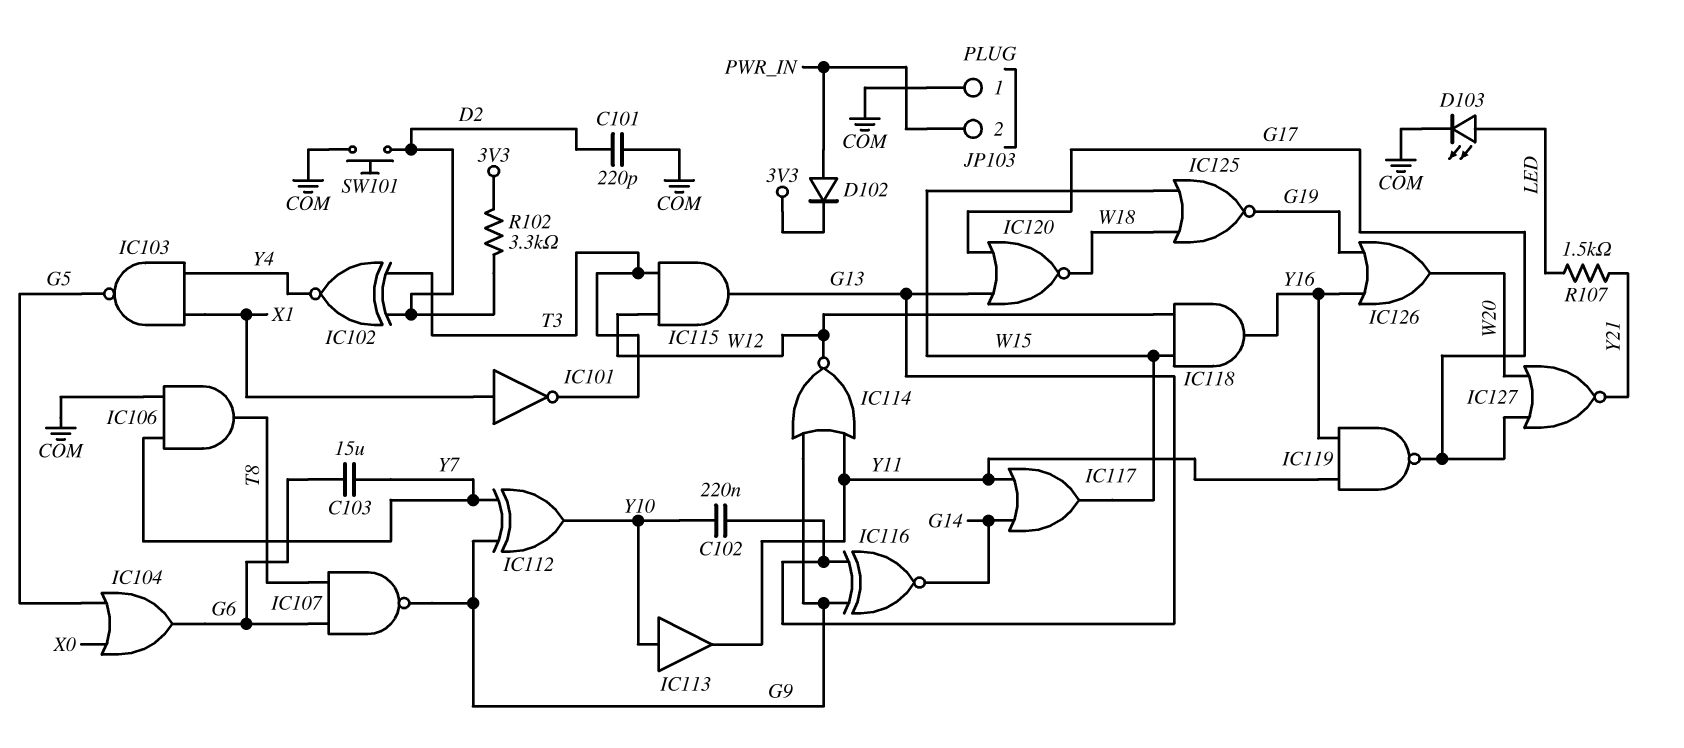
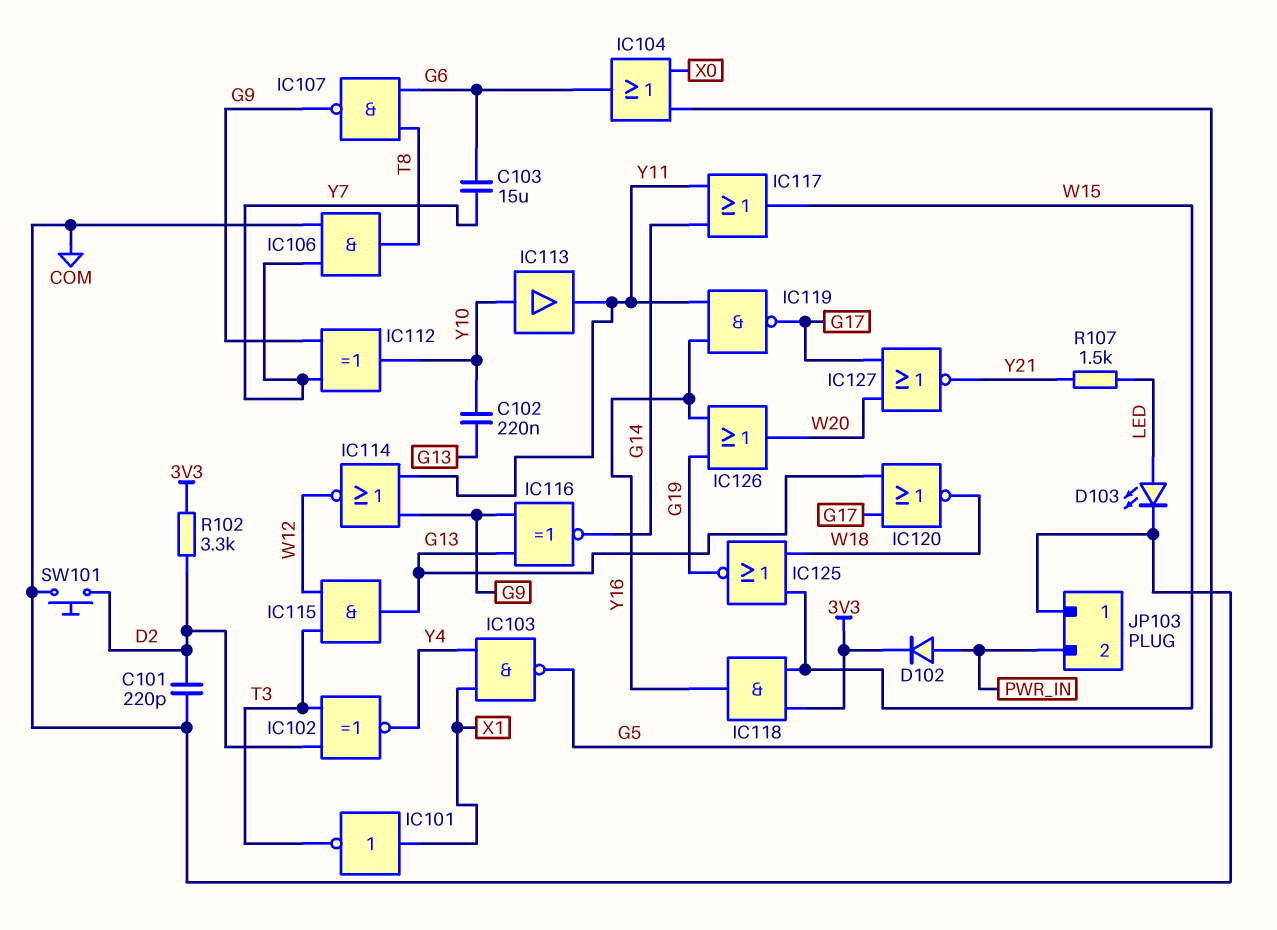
IC118: AND (in W12, in W15, out Y16) -> AND (in 3V3, in W15, out Y16)

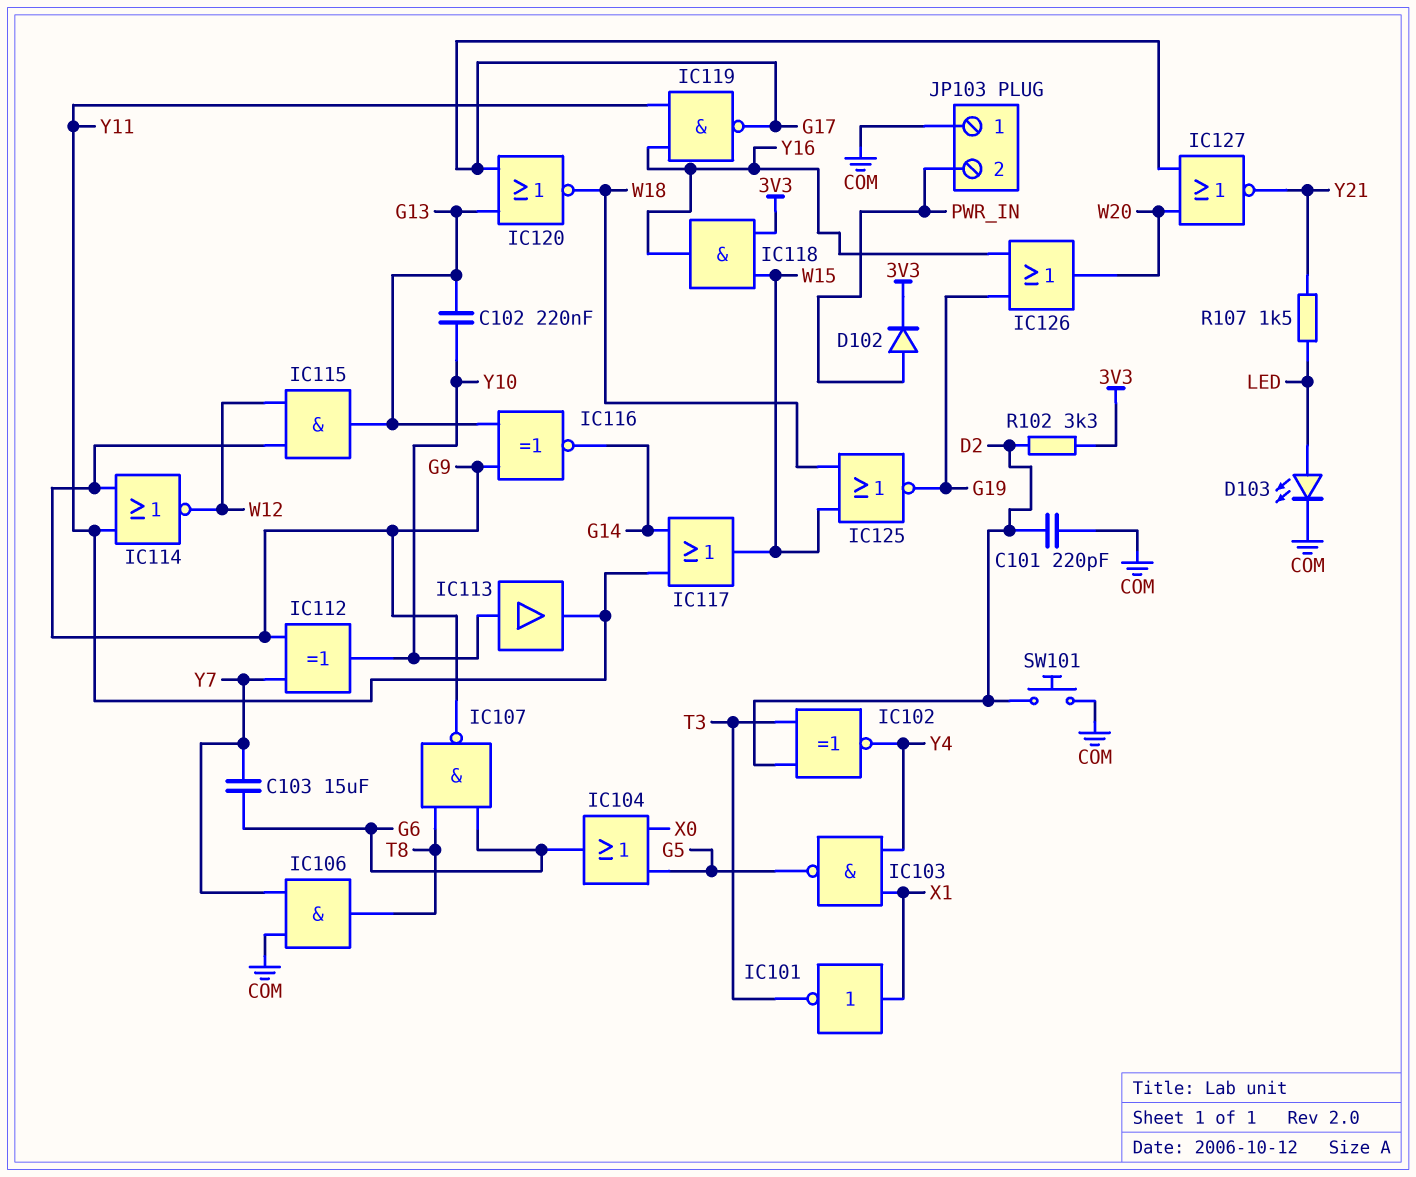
IC115: AND (in T3, in W12, out G13) -> AND (in G9, in W12, out G13)

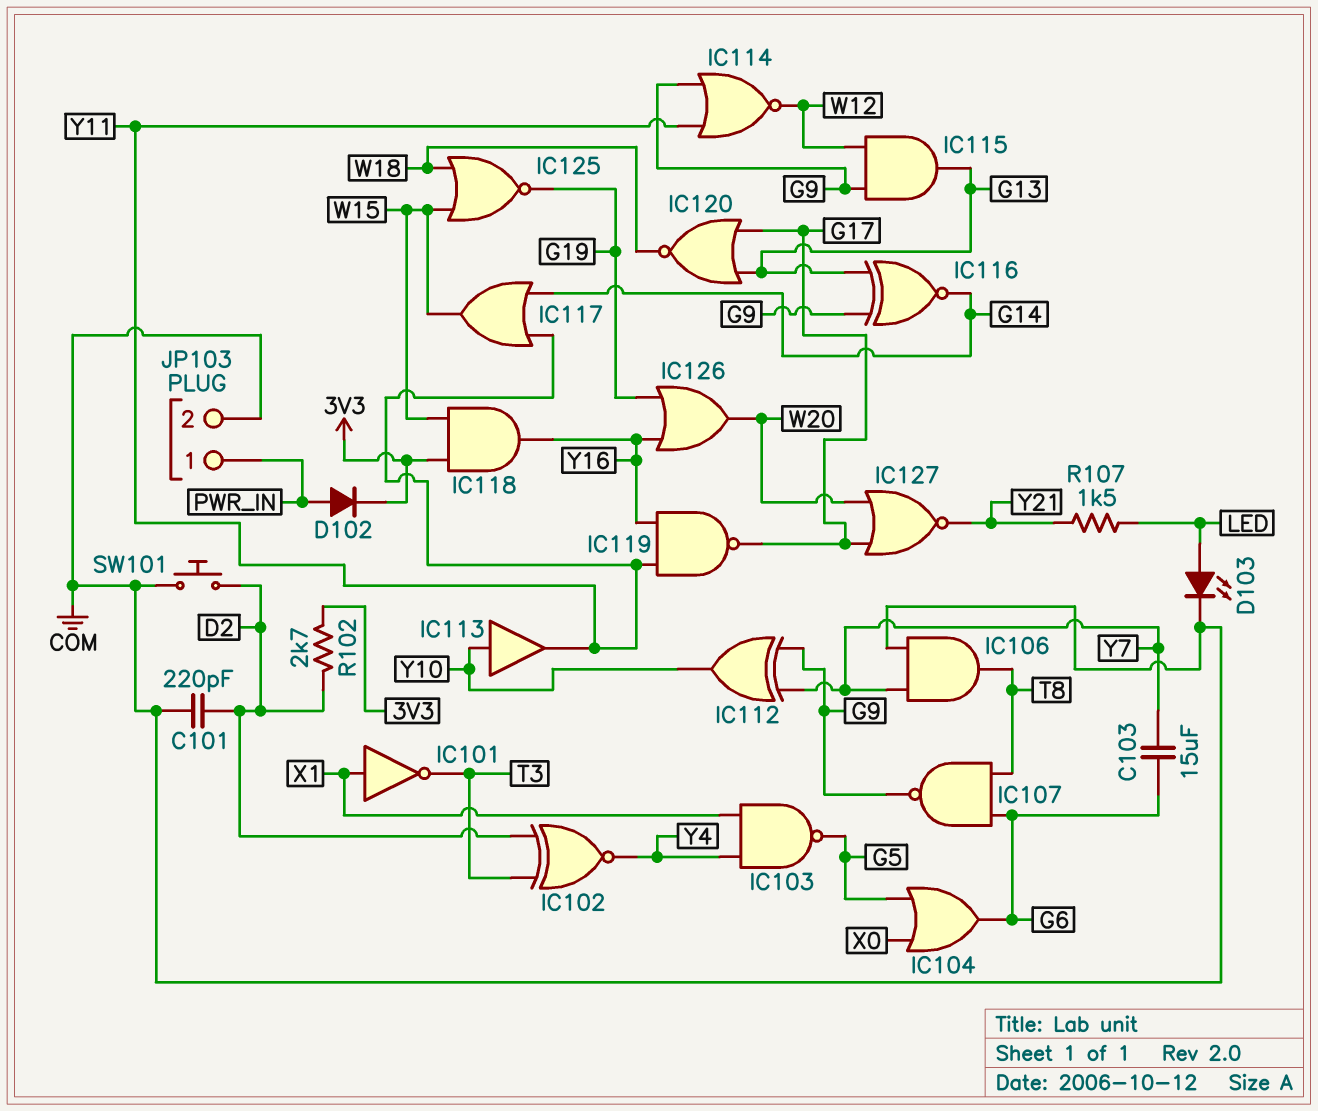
C102: 220nF (G13, Y10) -> none
JP103 pin 1: COM -> PWR_IN
JP103 pin 2: PWR_IN -> COM
R102: 3.3k (3V3, D2) -> 2.7k (3V3, D2)

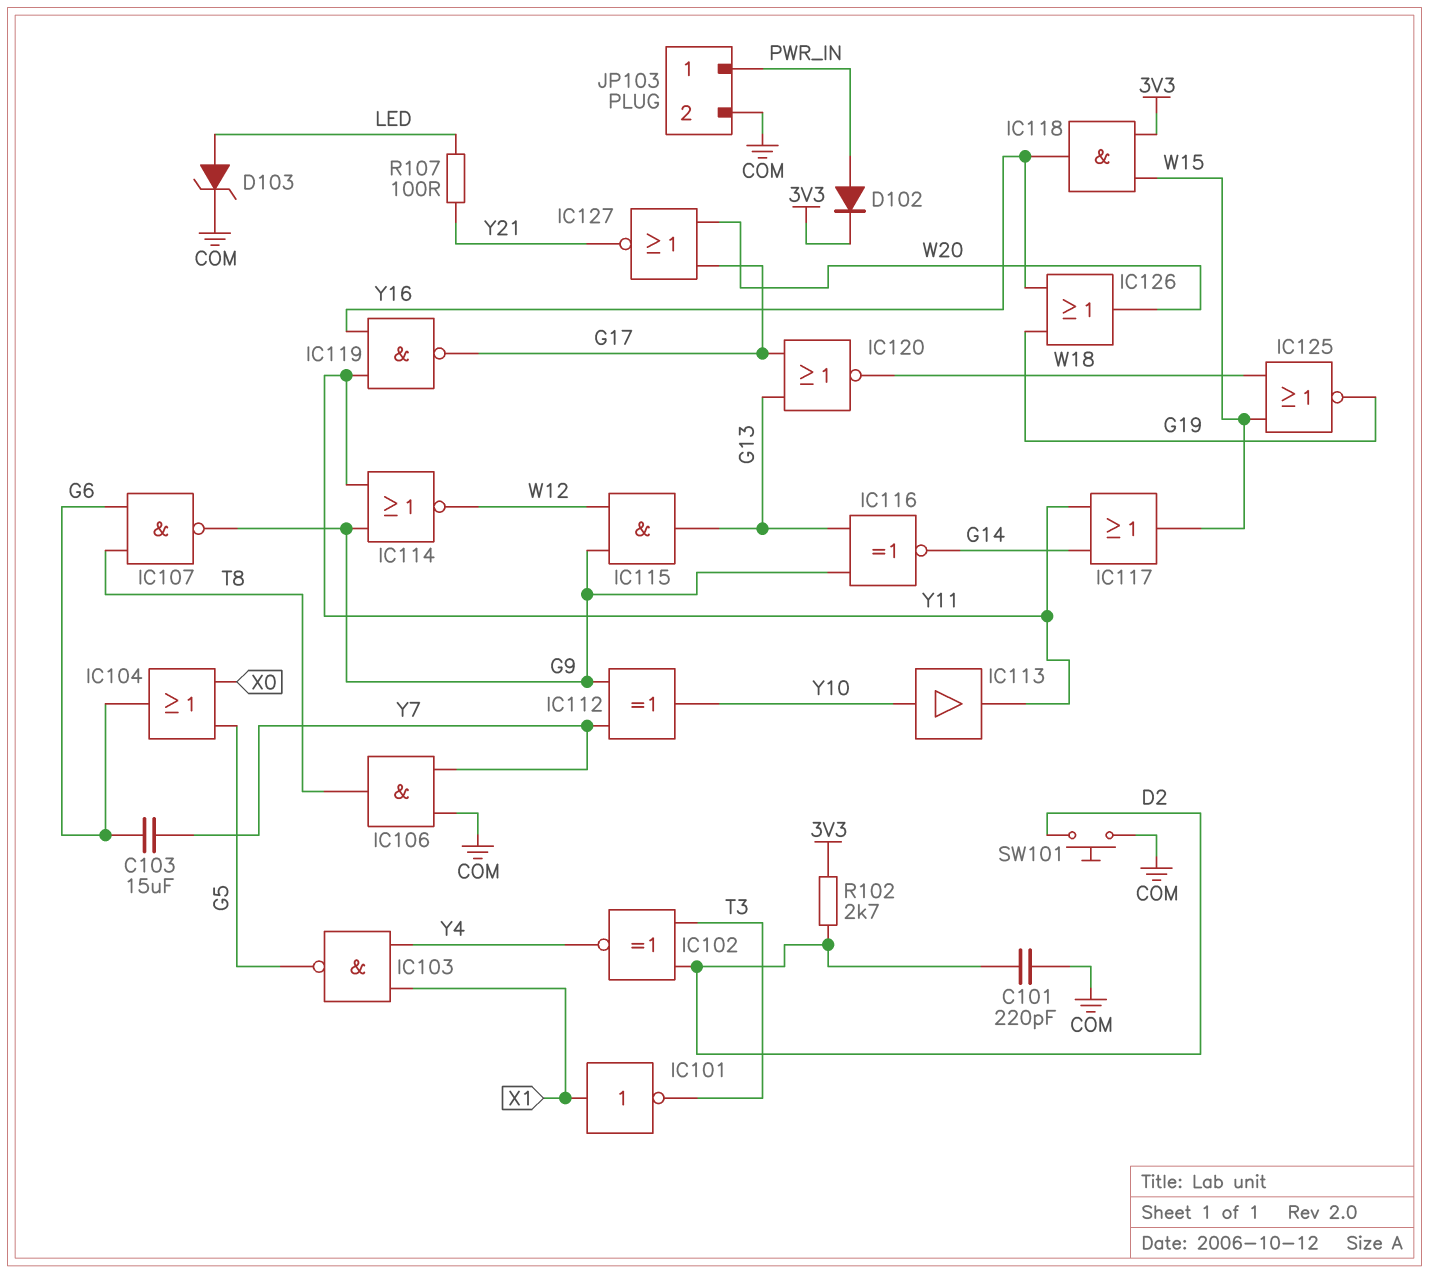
D103: LED (A LED, K COM) -> zener (A LED, K COM)
R107: 1.5k (LED, Y21) -> 100 (LED, Y21)

